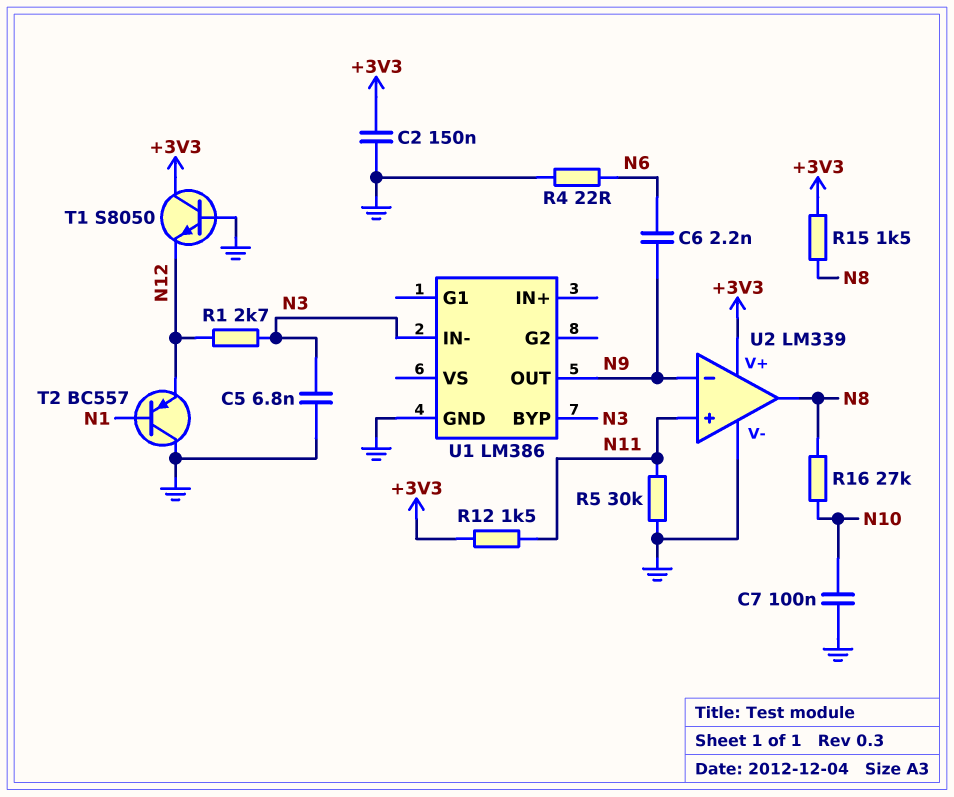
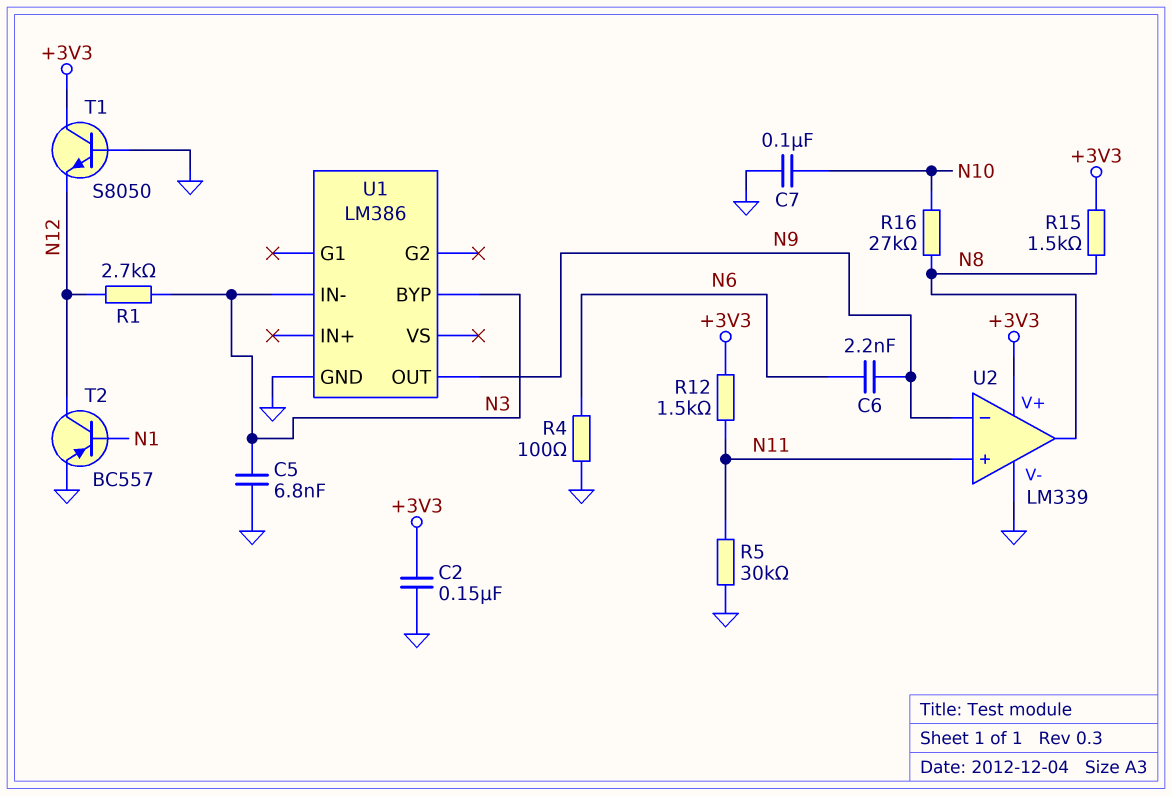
R4: 22 (GND, N6) -> 100 (GND, N6)
T2: PNP BC557 (B N1, C GND, E N12) -> PNP BC557 (B N1, C N12, E GND)

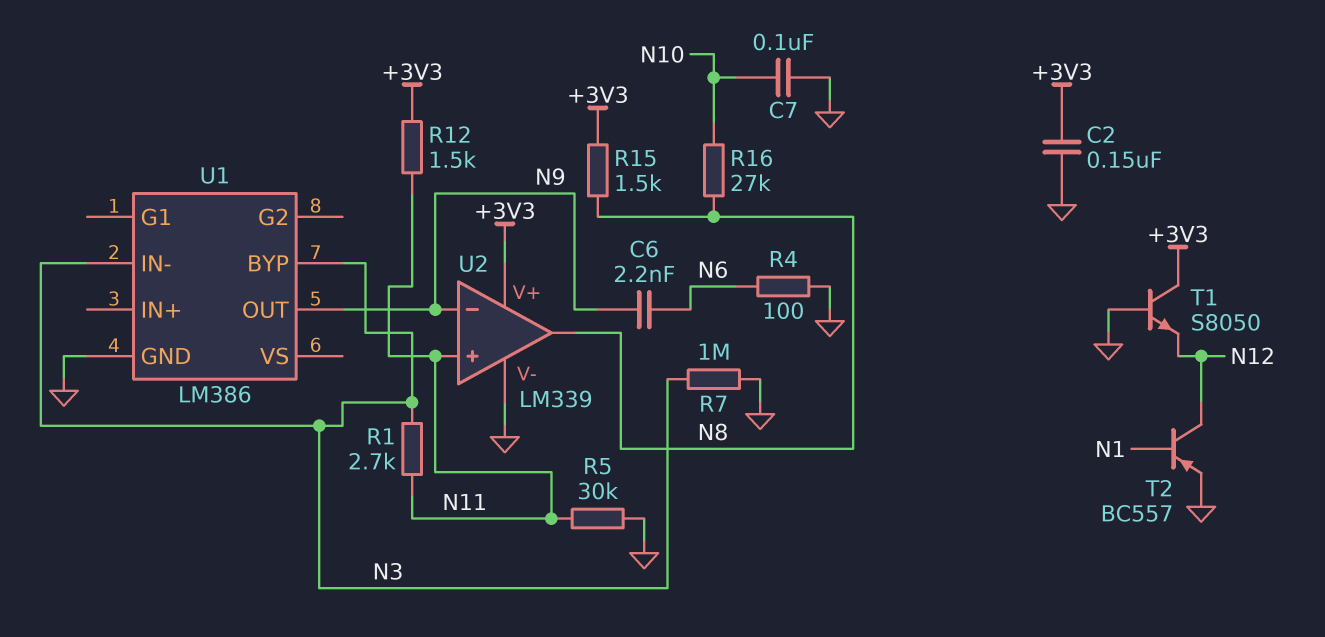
C5: 6.8nF (GND, N3) -> none
R1: 2.7k (N3, N12) -> 2.7k (N3, N11)
R7: none -> 1M (GND, N3)

